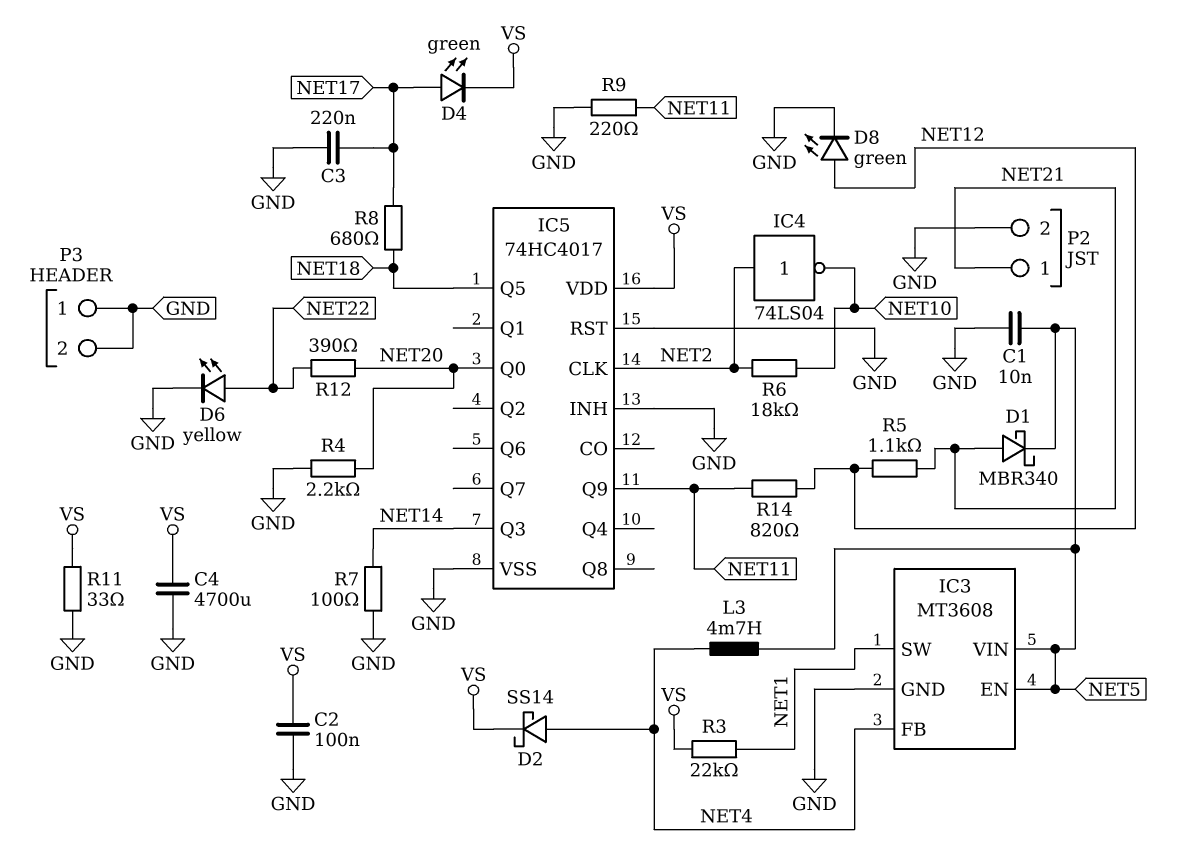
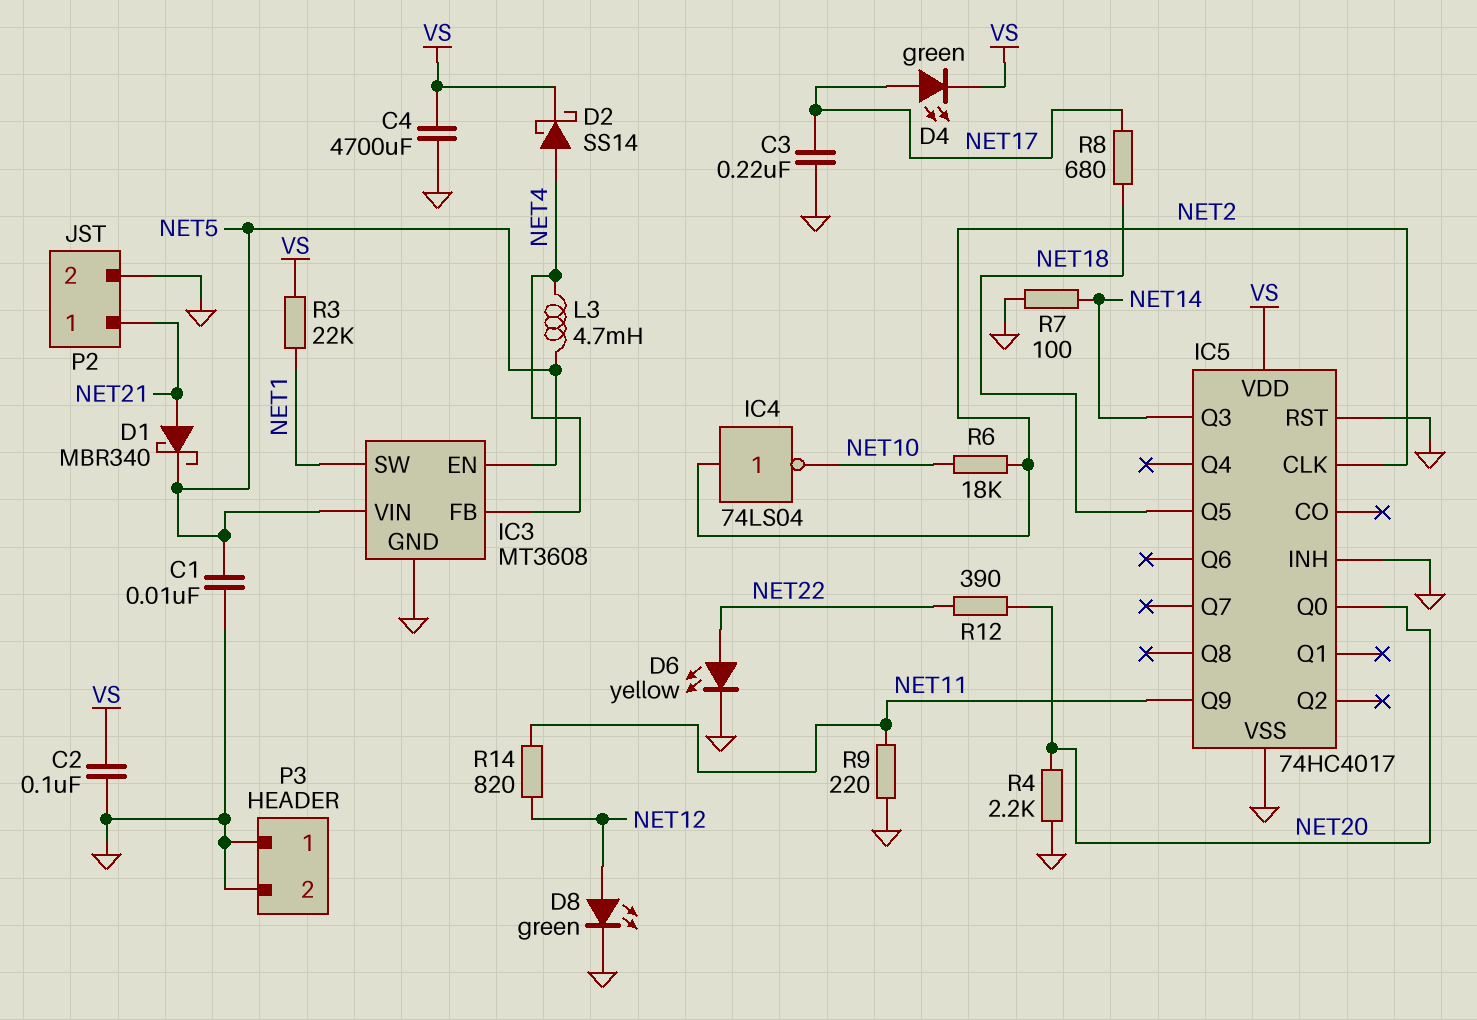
R5: 1.1k (NET12, NET21) -> none
R11: 33 (GND, VS) -> none

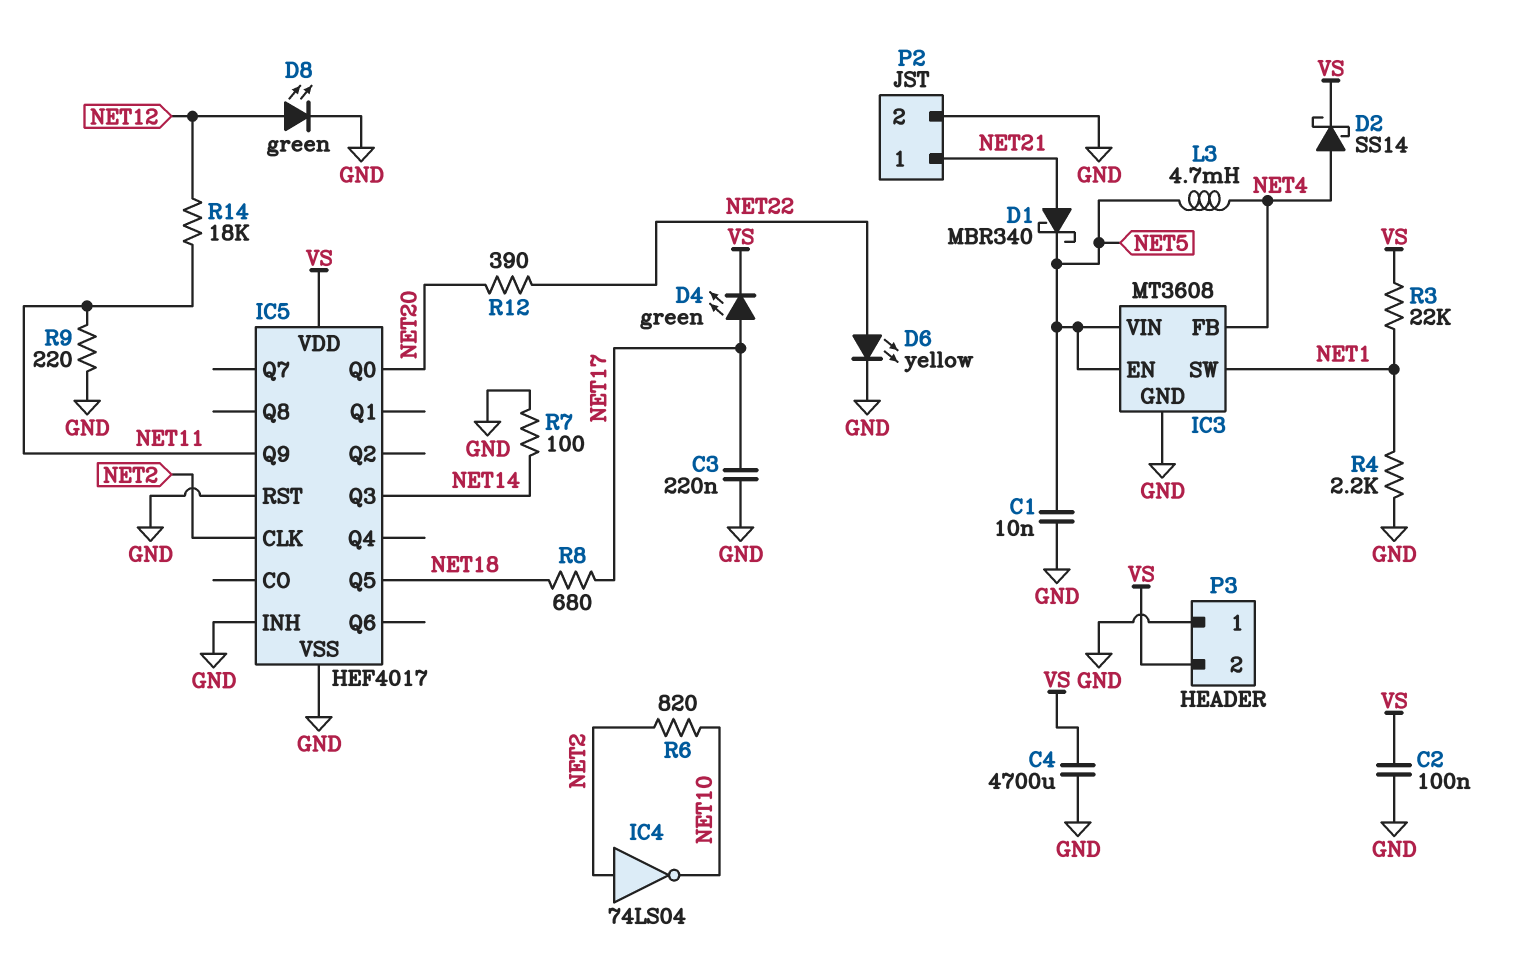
IC5: 74HC4017 -> HEF4017
P3 pin 2: GND -> VS
R4: 2.2k (GND, NET20) -> 2.2k (GND, NET1)
R6: 18k (NET2, NET10) -> 820 (NET2, NET10)
R14: 820 (NET11, NET12) -> 18k (NET11, NET12)

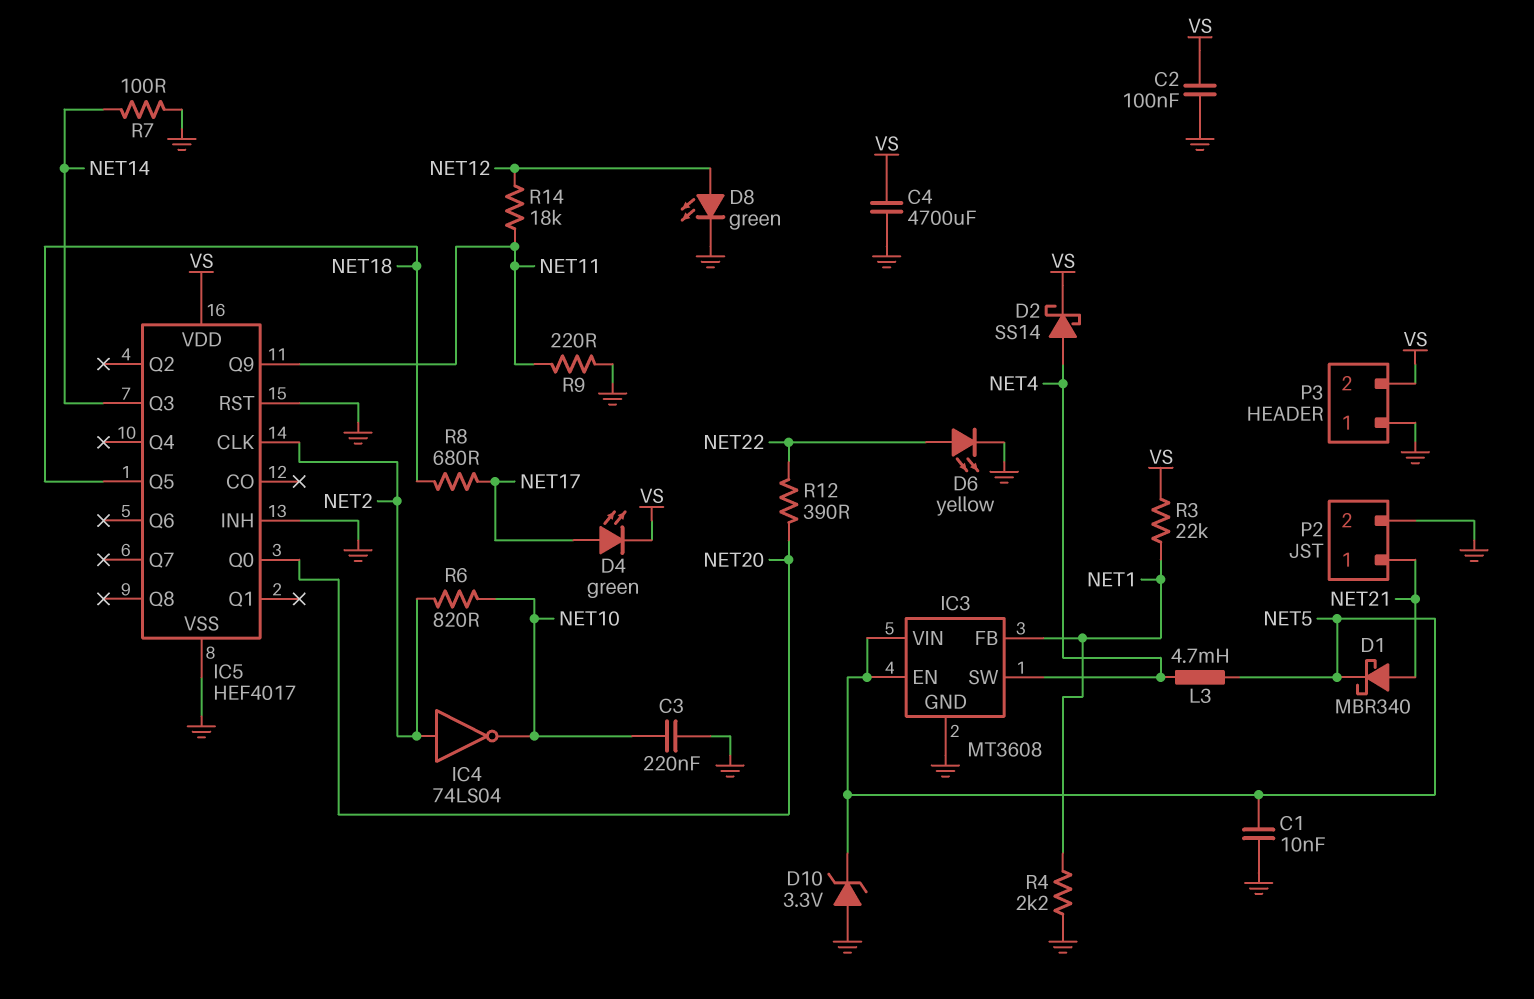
C3: 220nF (GND, NET17) -> 220nF (GND, NET10)
D10: none -> zener 3.3V (A GND, K NET5)
IC3 pin FB: NET4 -> NET1
IC3 pin SW: NET1 -> NET4

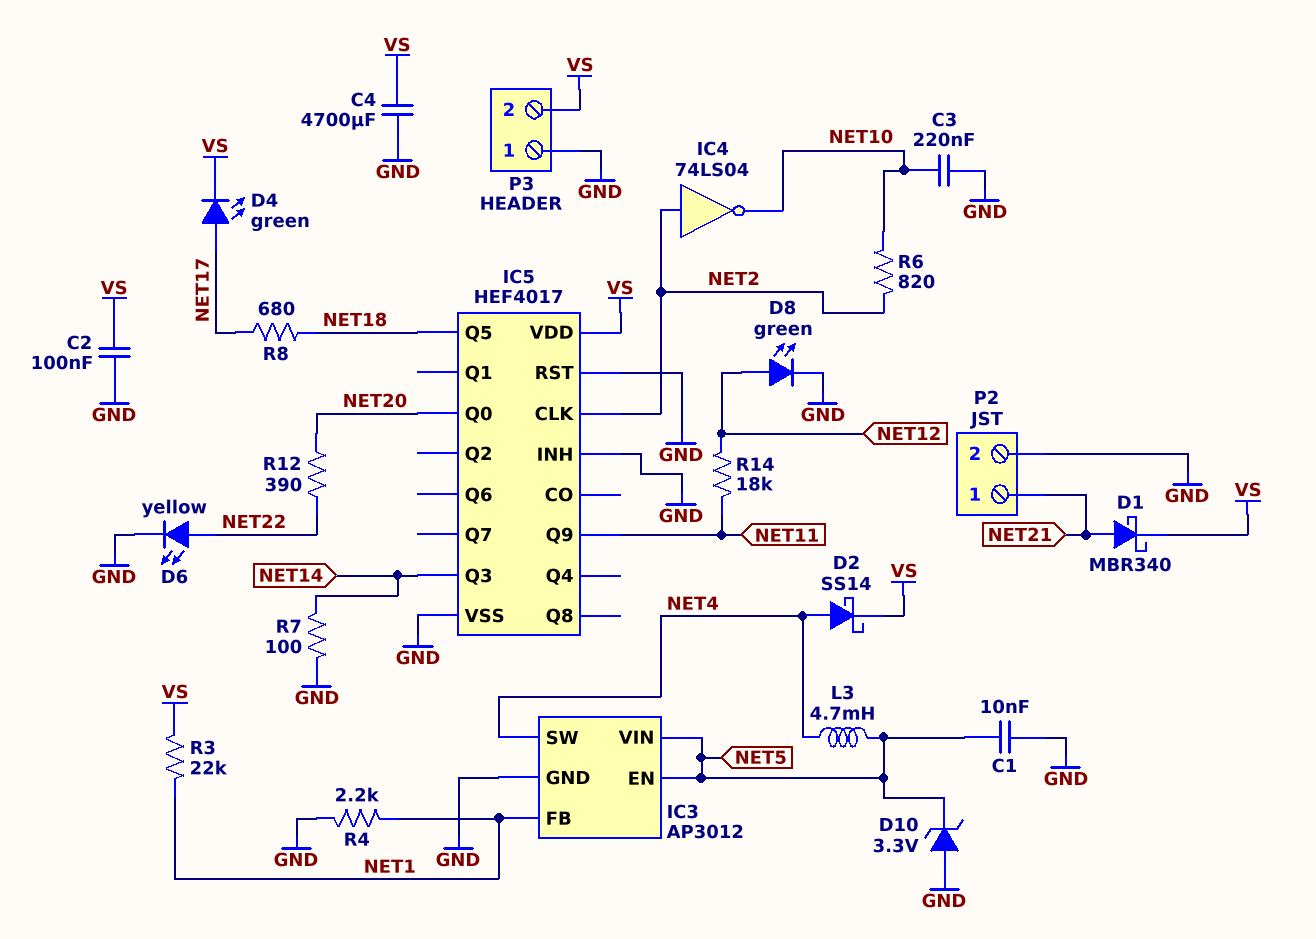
D1: schottky MBR340 (A NET21, K NET5) -> schottky MBR340 (A NET21, K VS)
IC3: MT3608 -> AP3012
R9: 220 (GND, NET11) -> none

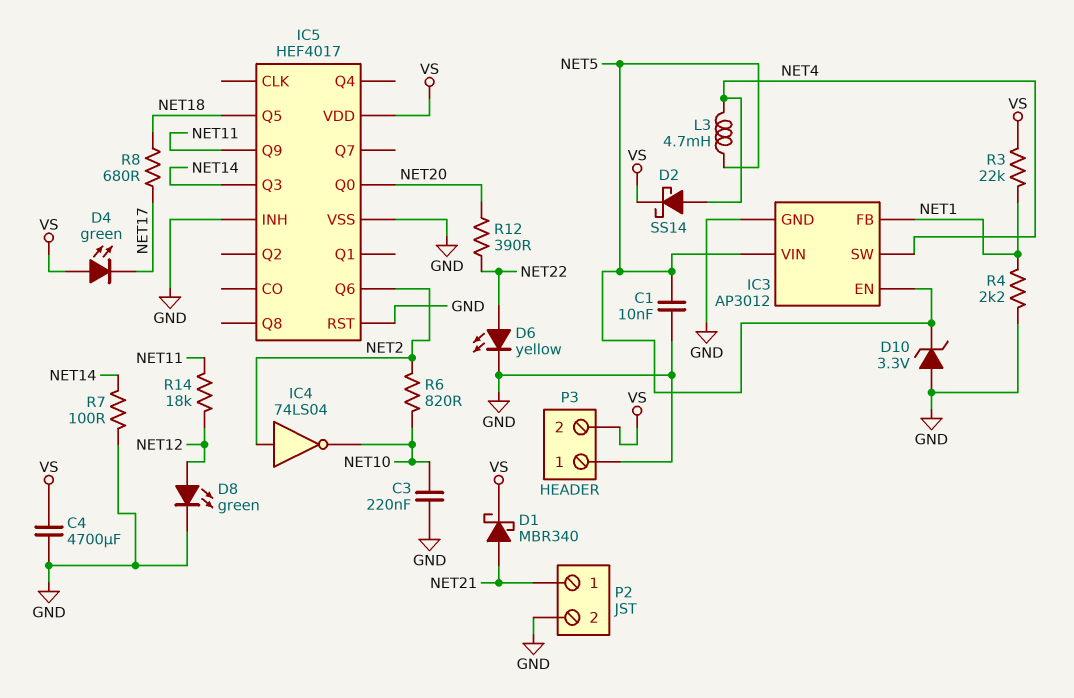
C2: 100nF (GND, VS) -> none
D4: LED green (A NET17, K VS) -> LED green (A VS, K NET17)
IC5 pin CLK: NET2 -> none
IC5 pin Q6: none -> NET2

